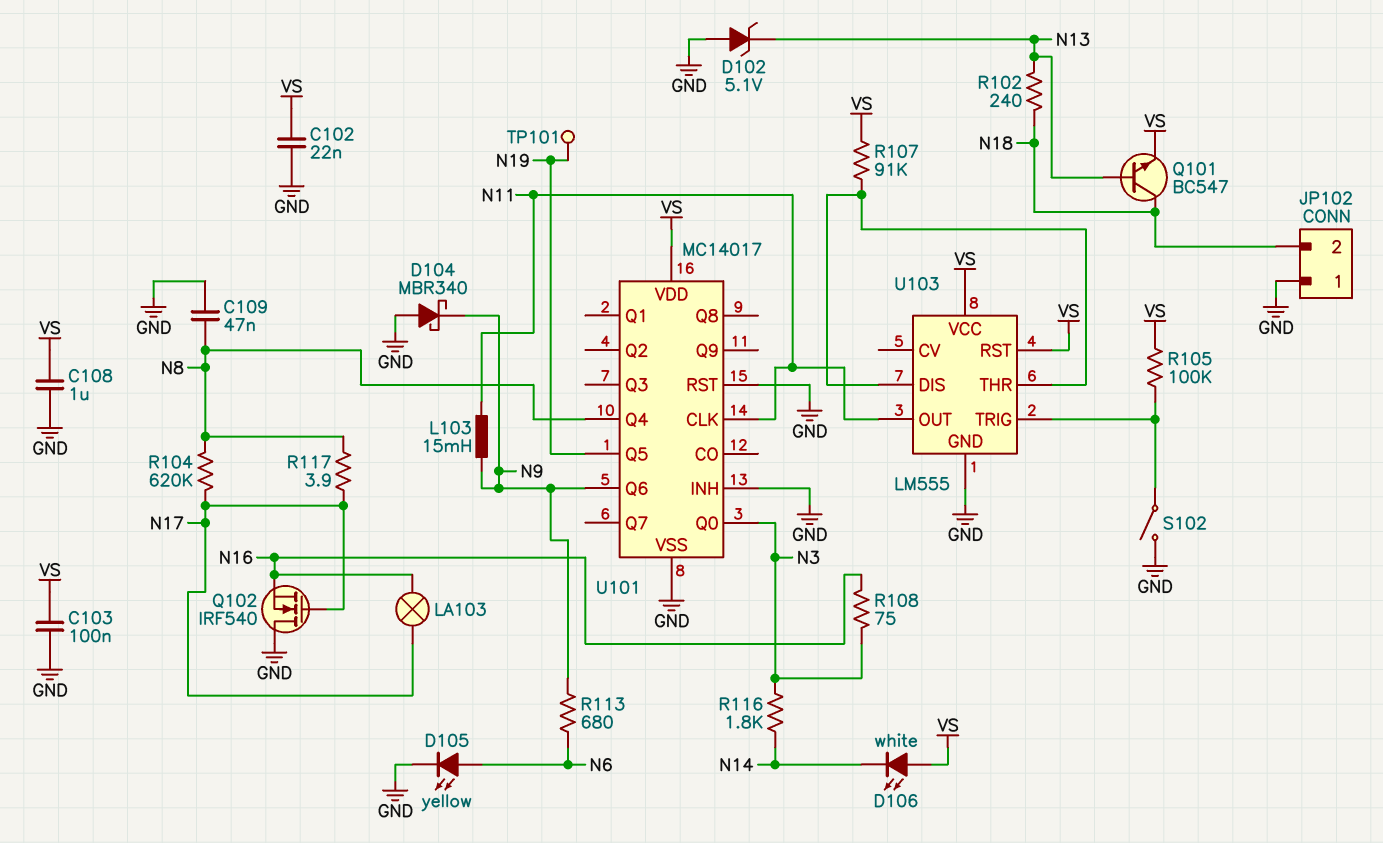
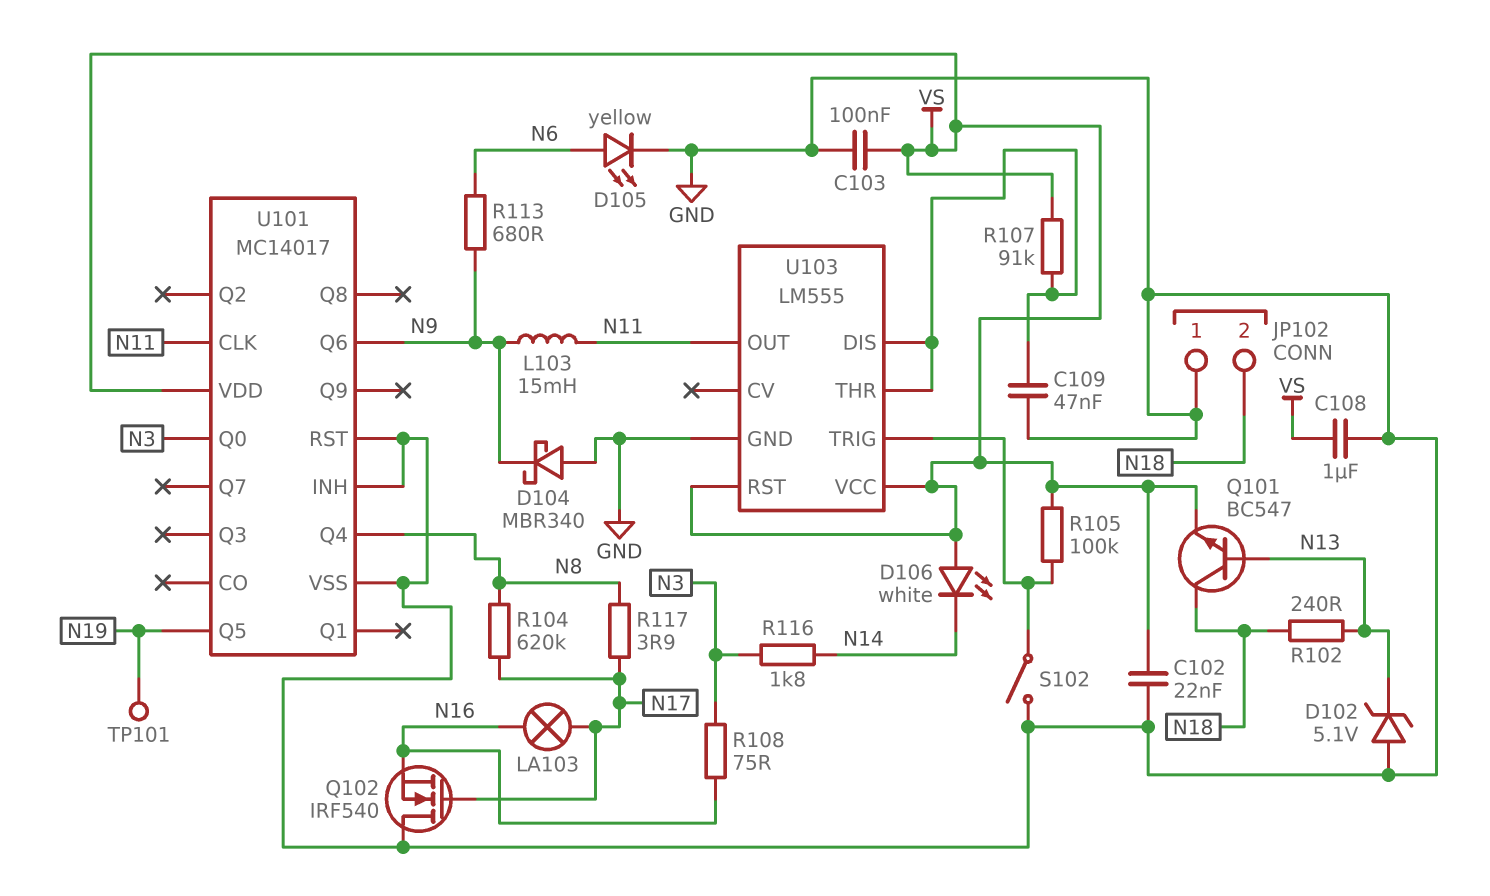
C109: 47nF (GND, N8) -> 47nF (GND, U103/DIS)

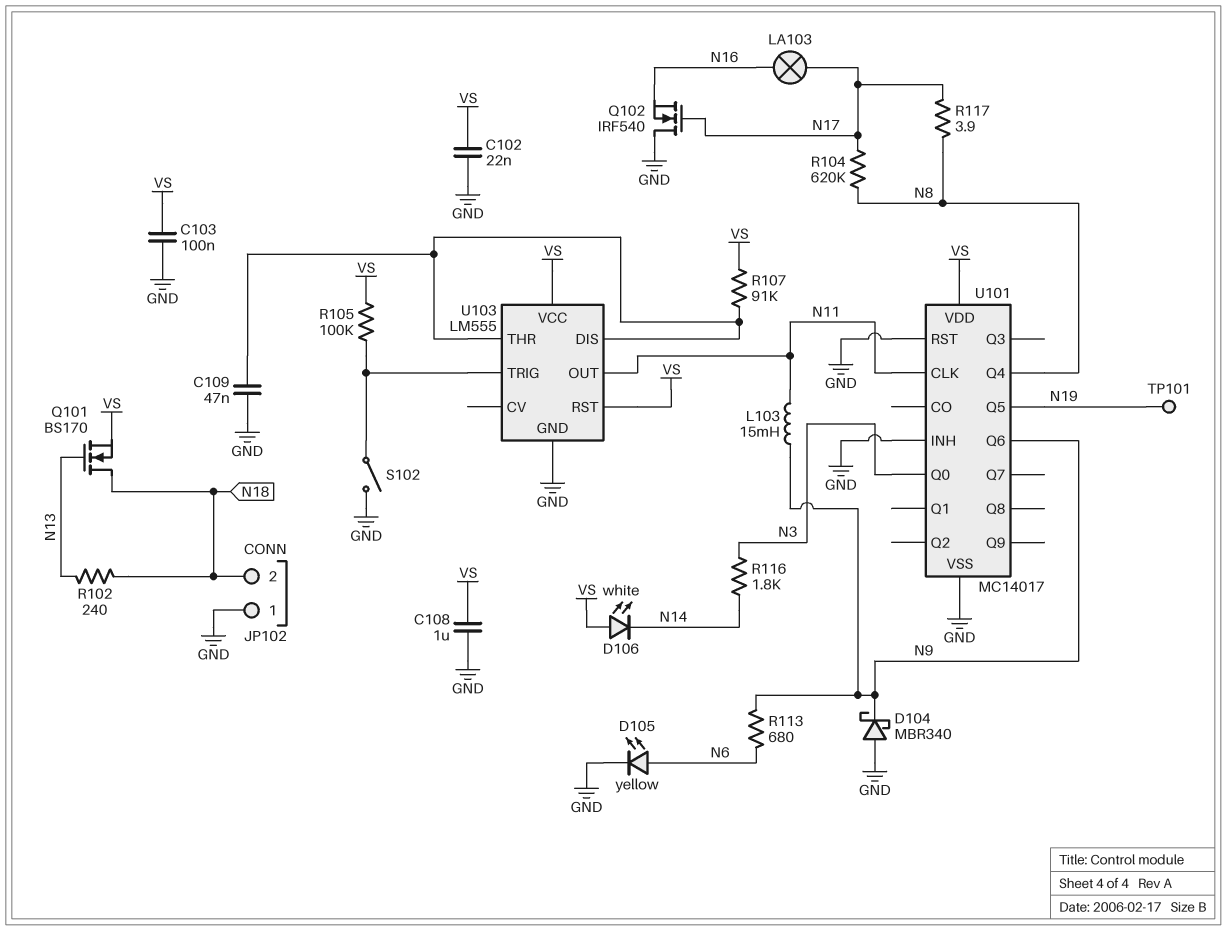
D102: zener 5.1V (A GND, K N13) -> none
Q101: NPN BC547 (B N13, C N18, E VS) -> NMOS BS170 (G N13, D N18, S VS)
R108: 75 (N3, N16) -> none

